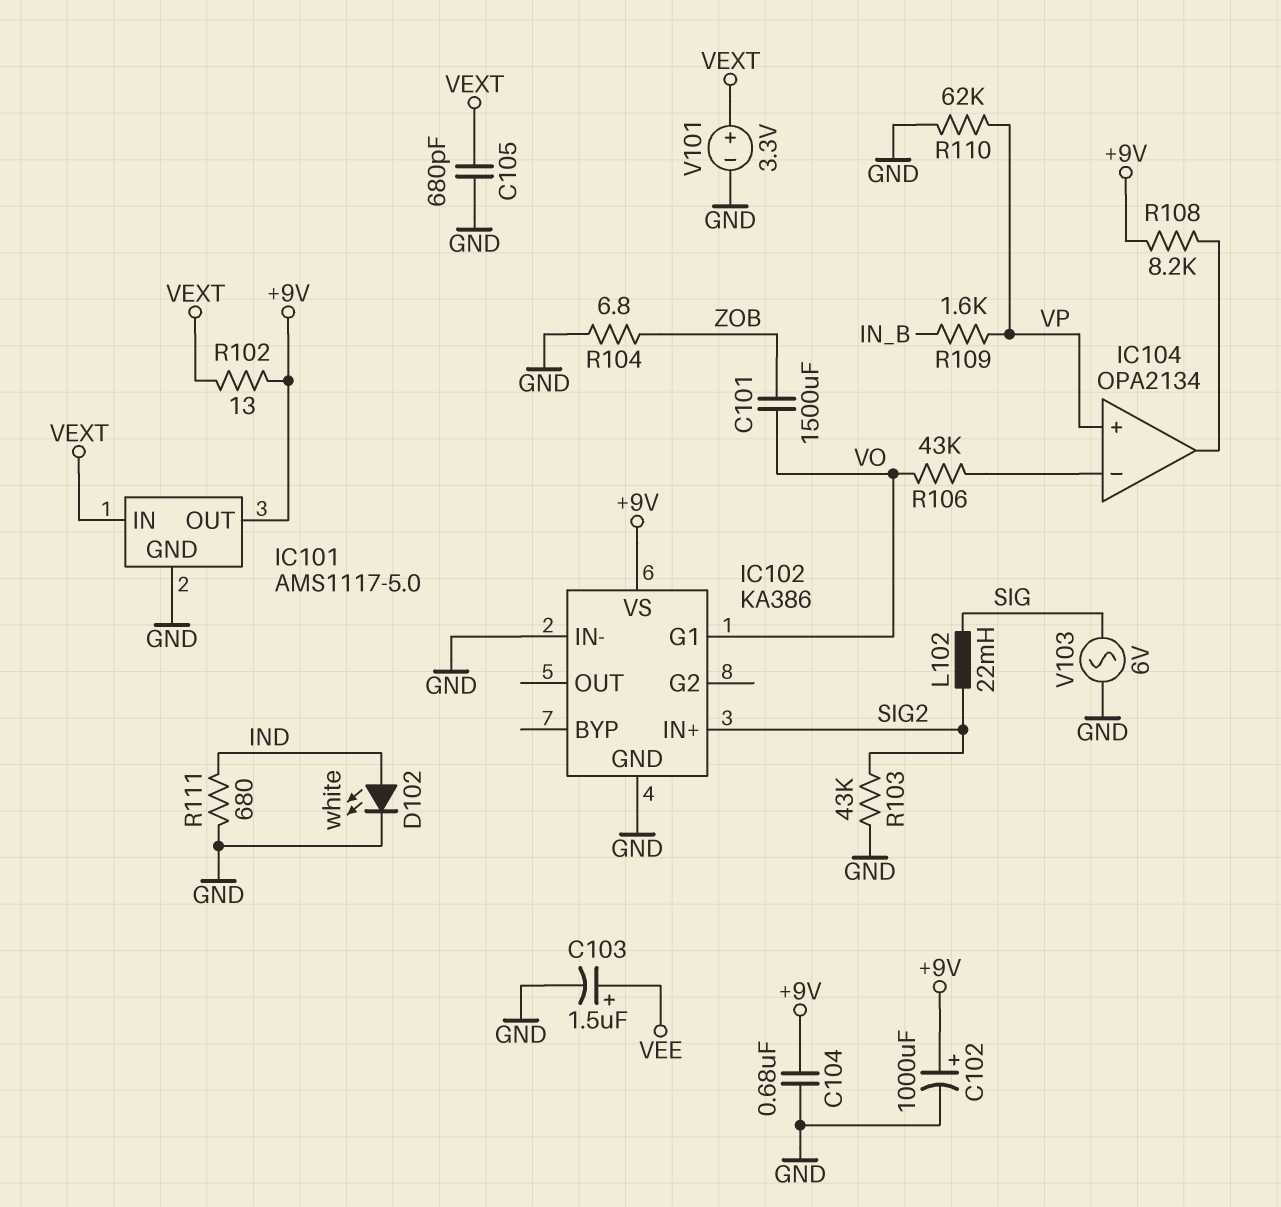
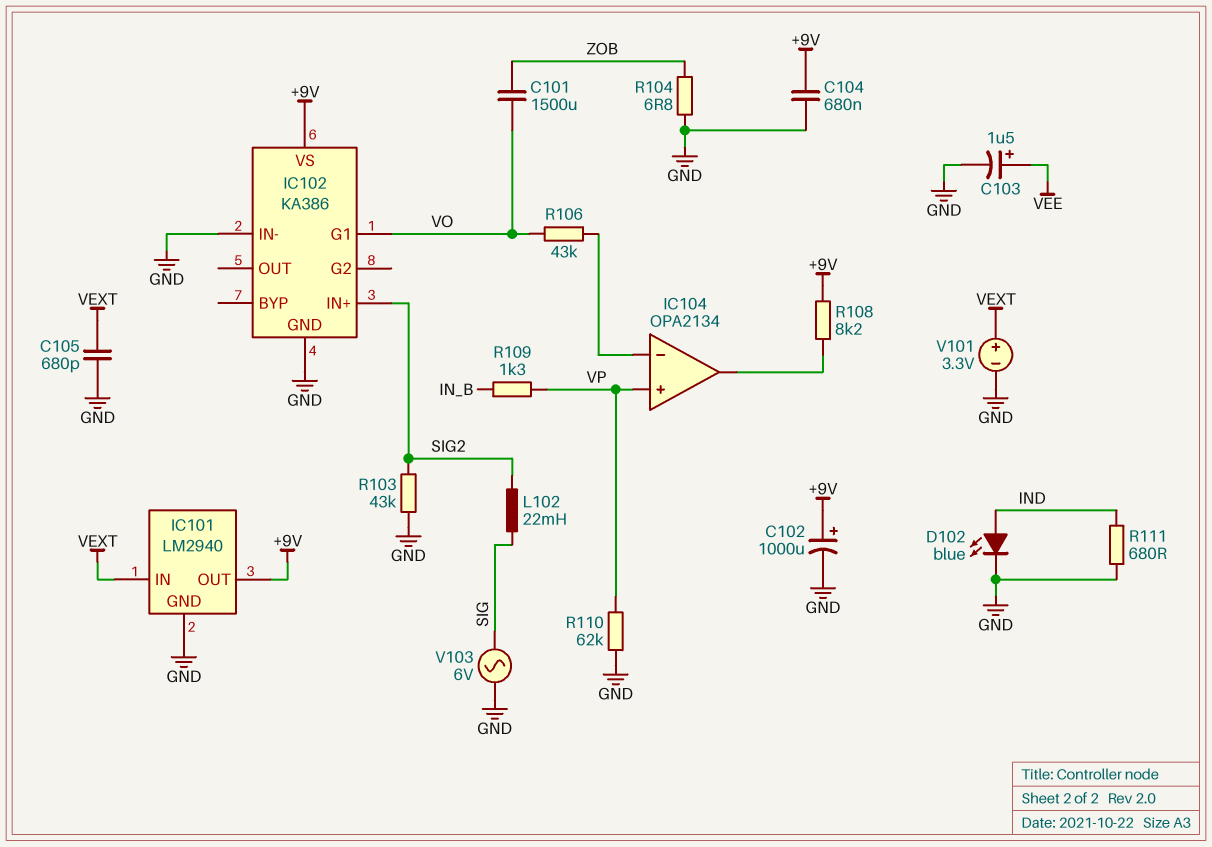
D102: LED white (A IND, K GND) -> LED blue (A IND, K GND)
IC101: AMS1117-5.0 -> LM2940
R102: 13 (+9V, VEXT) -> none
R109: 1.6k (IN_B, VP) -> 1.3k (IN_B, VP)

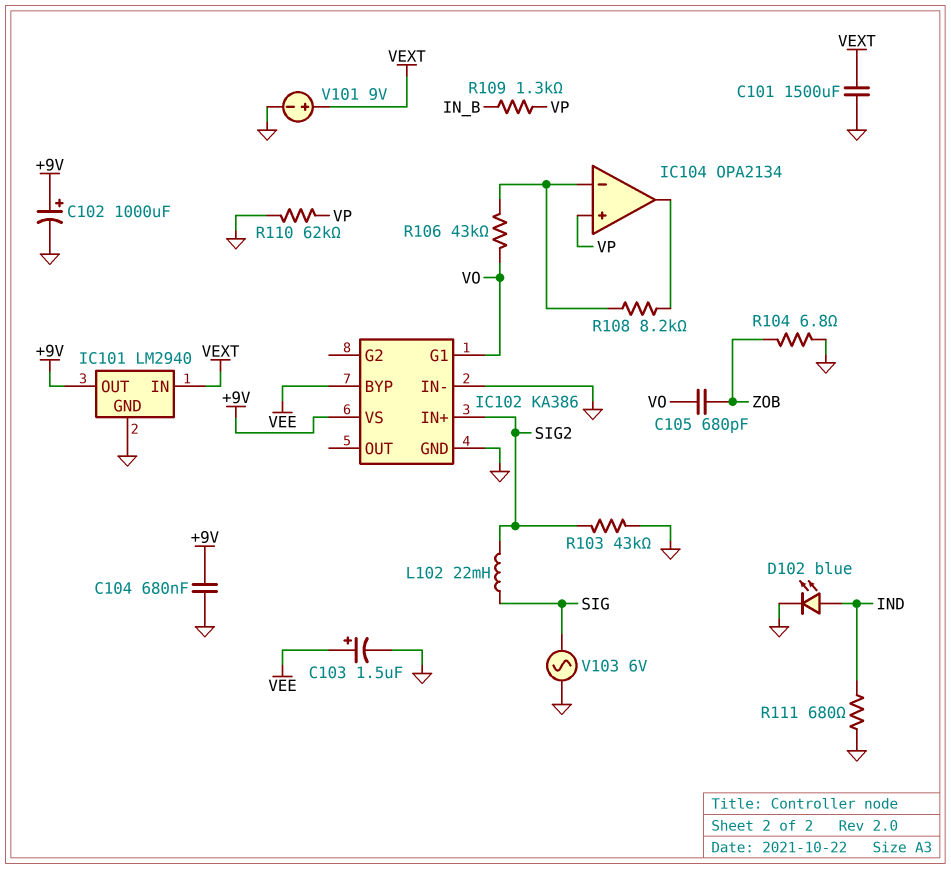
C101: 1500uF (VO, ZOB) -> 1500uF (GND, VEXT)
C105: 680pF (GND, VEXT) -> 680pF (VO, ZOB)
IC102 pin BYP: none -> VEE
R108: 8.2k (+9V, IC104/out) -> 8.2k (IC104/in-, IC104/out)
V101: 3.3V (plus VEXT, minus GND) -> 9V (plus VEXT, minus GND)

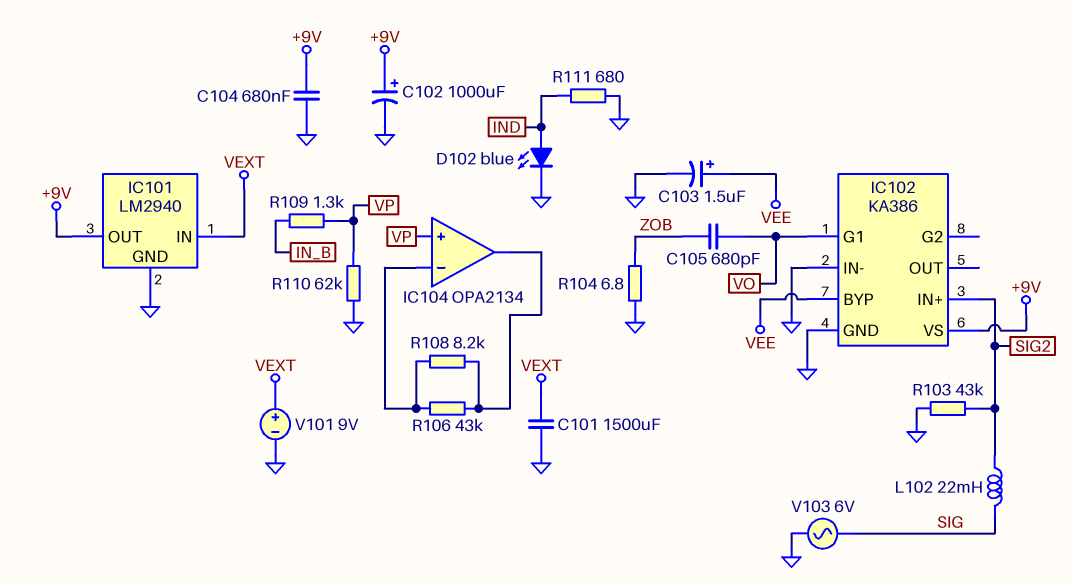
R106: 43k (IC104/in-, VO) -> 43k (IC104/in-, IC104/out)

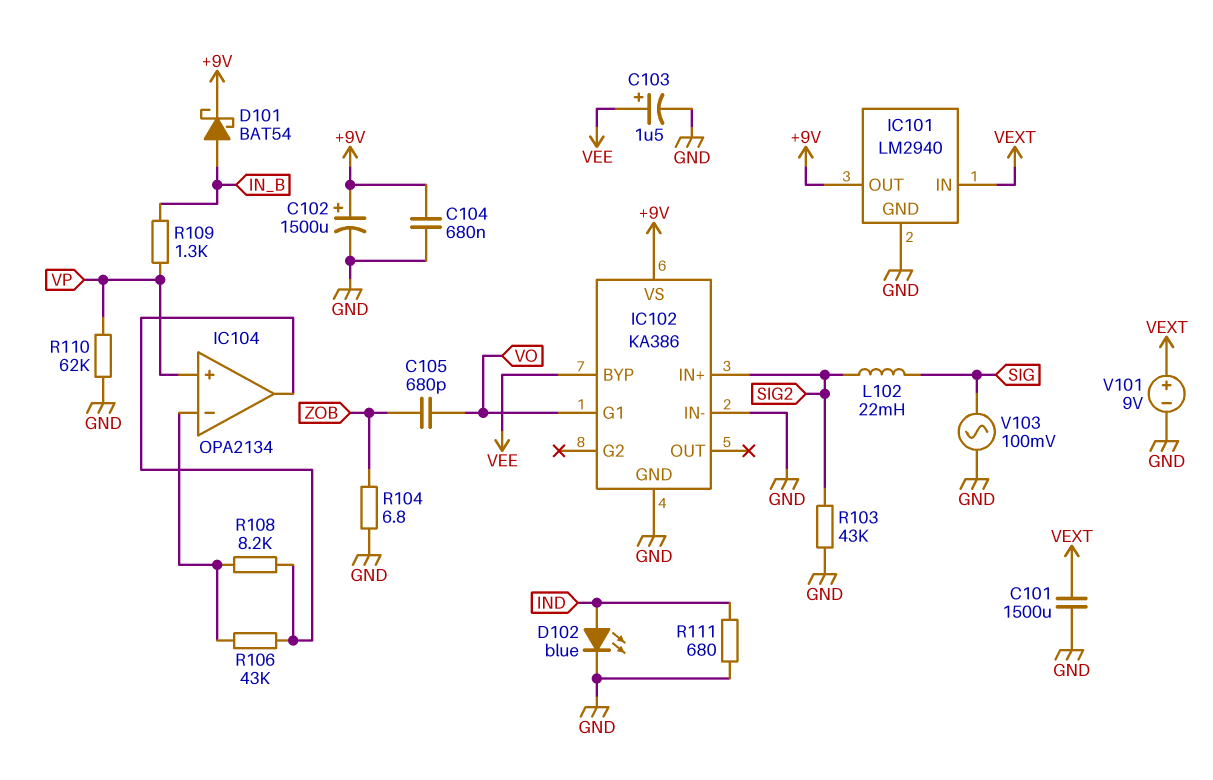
C102: 1000uF (plus +9V, minus GND) -> 1500uF (plus +9V, minus GND)
D101: none -> schottky BAT54 (A IN_B, K +9V)
V103: AC 6V (GND, SIG) -> AC 100mV (GND, SIG)

